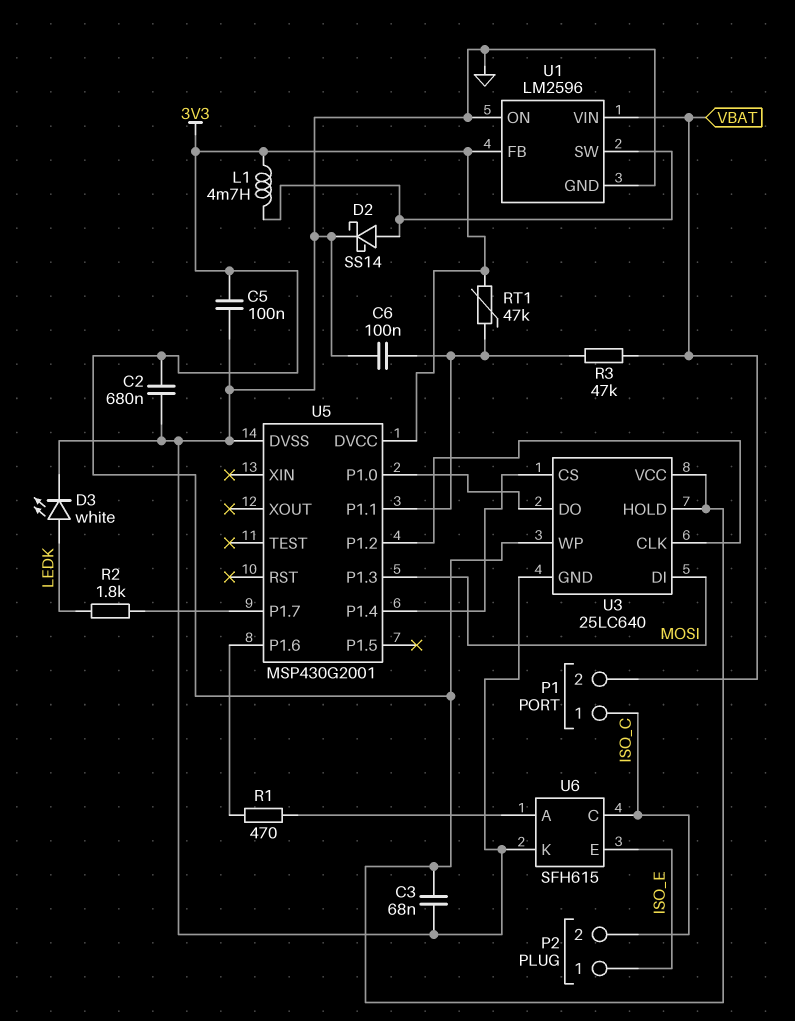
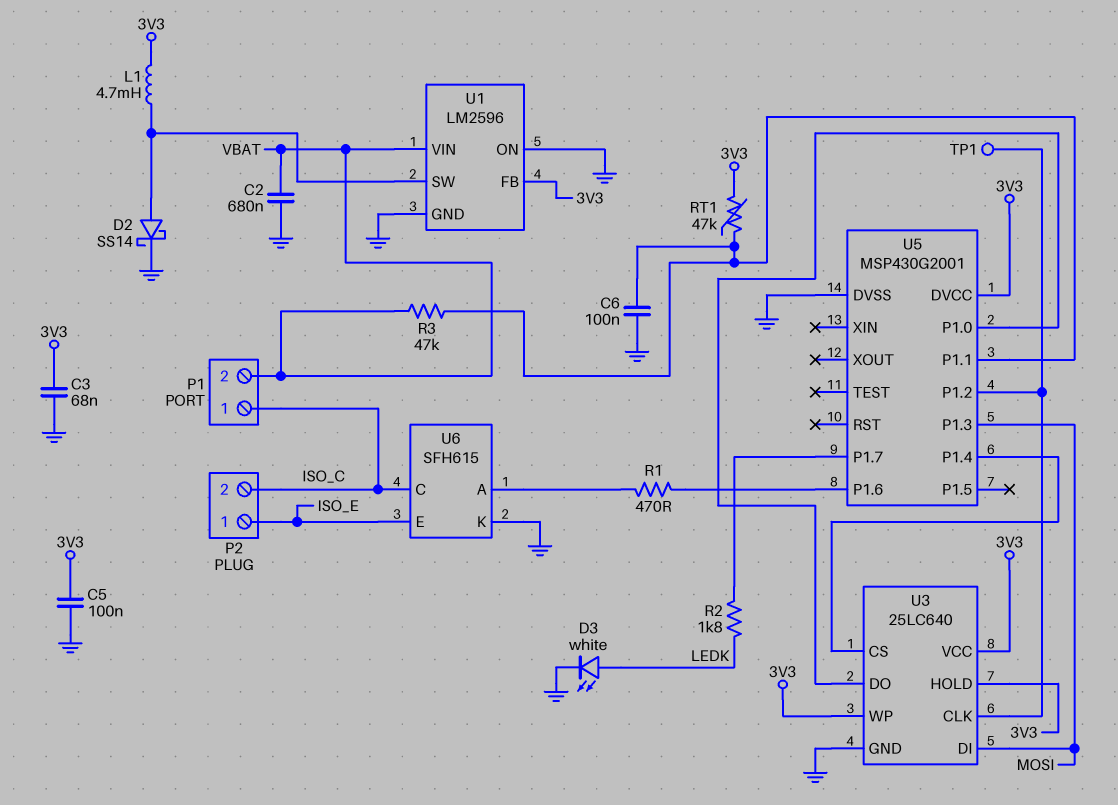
C2: 680nF (3V3, GND) -> 680nF (GND, VBAT)
TP1: none -> test point (U3/CLK)

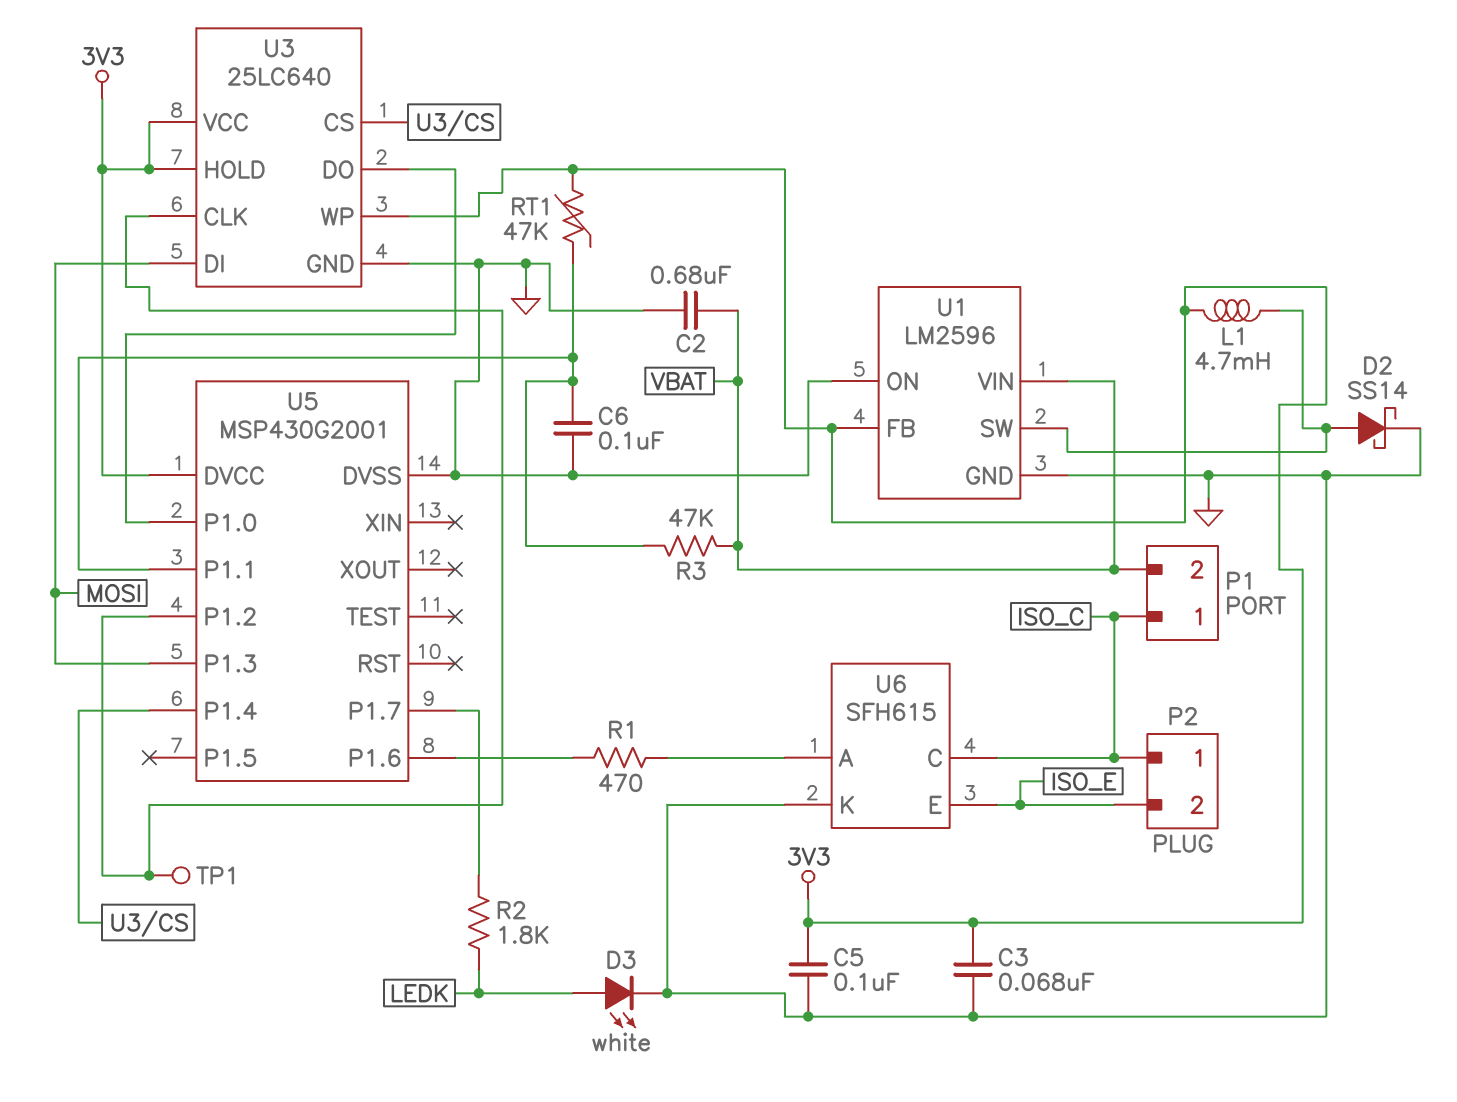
P2 pin 1: ISO_E -> ISO_C
P2 pin 2: ISO_C -> ISO_E

